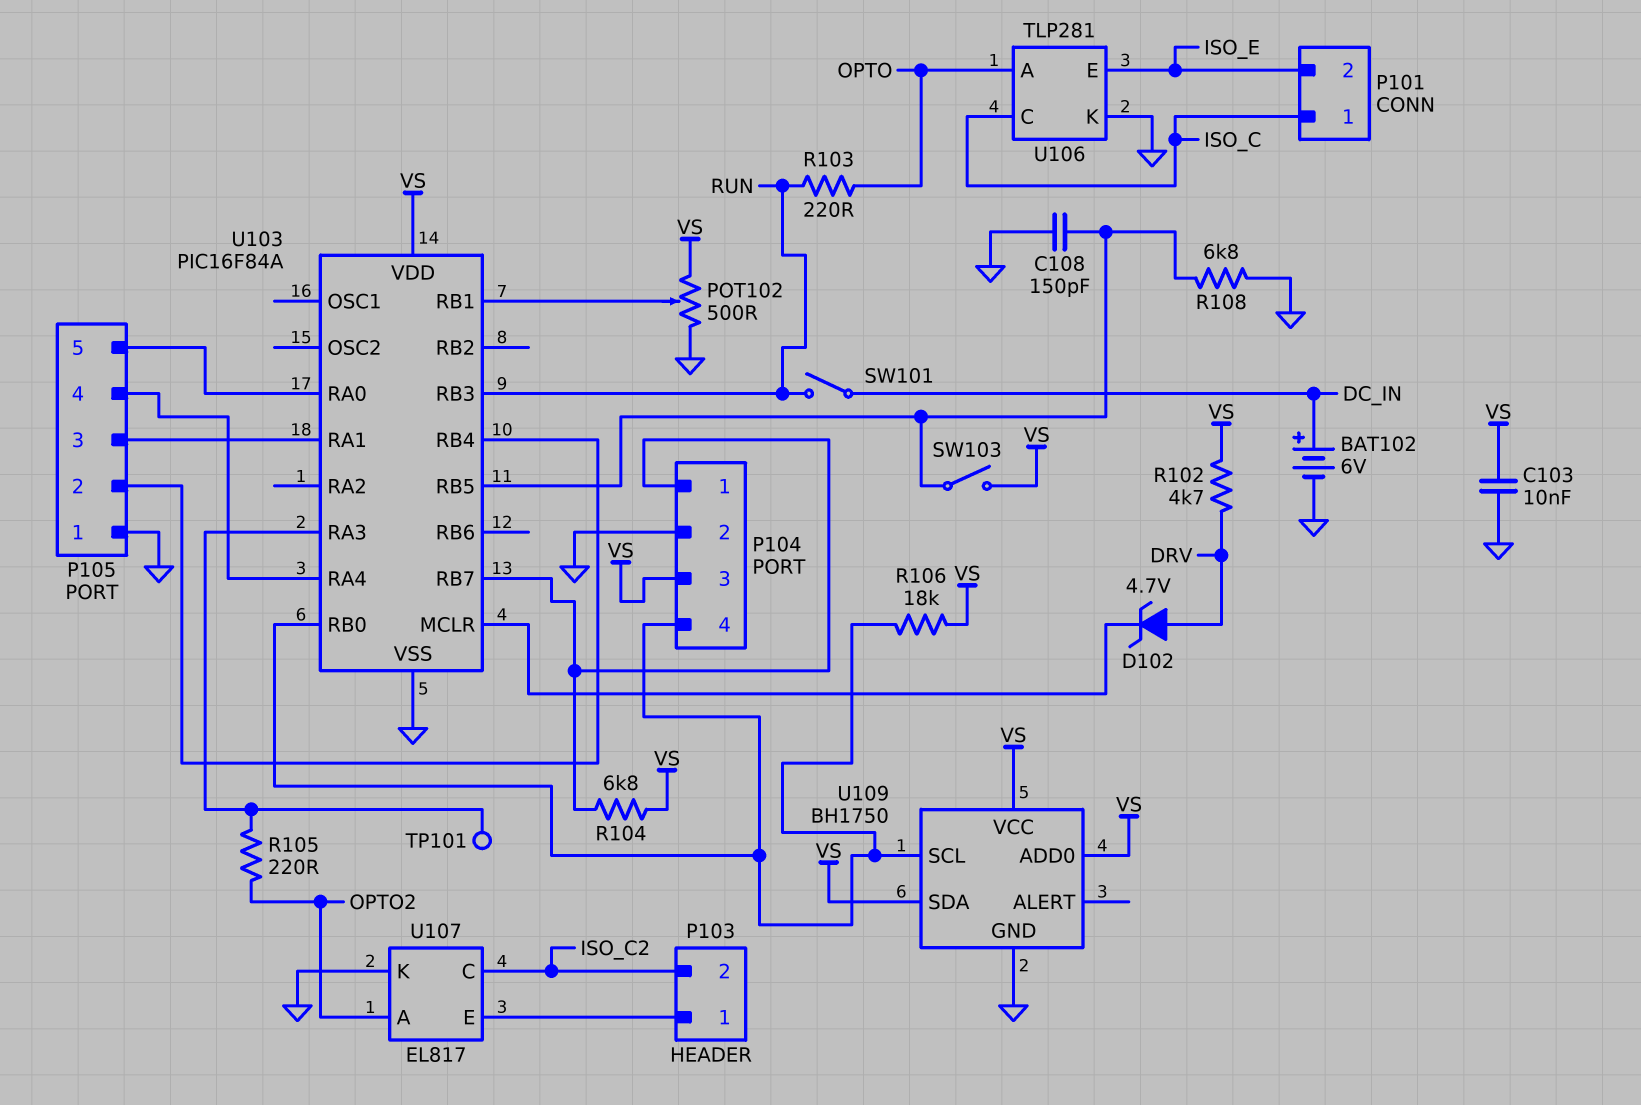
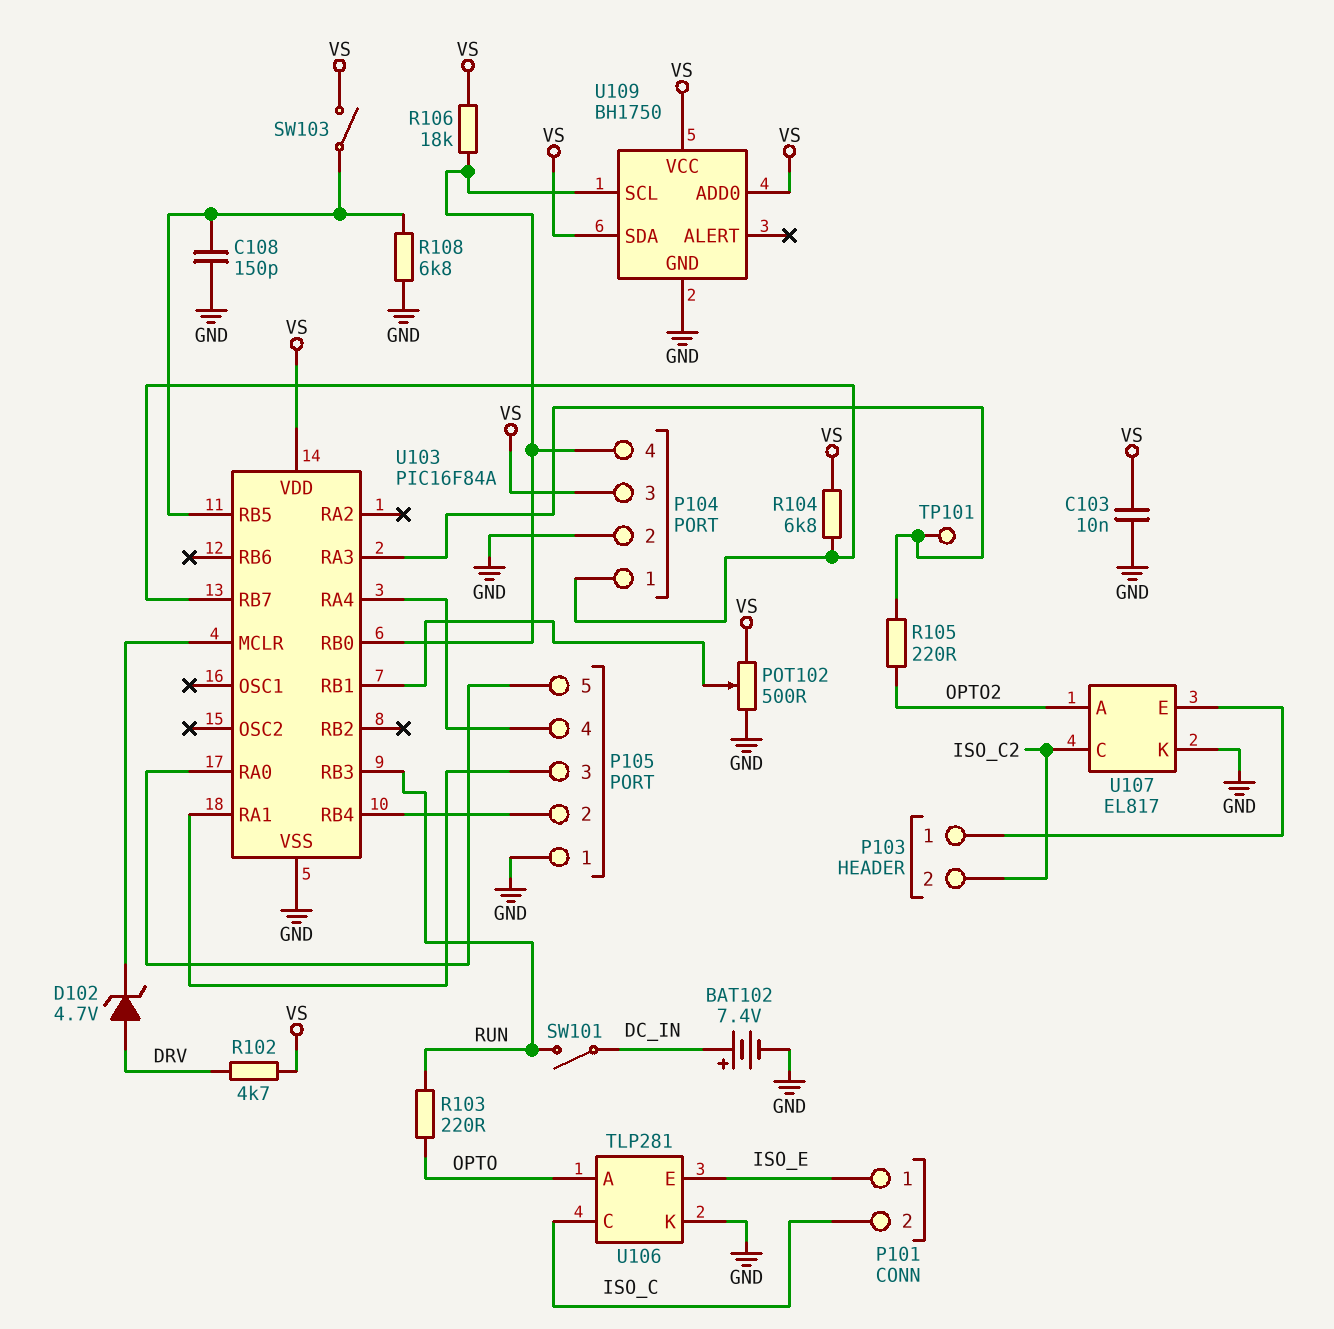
BAT102: 6V (plus DC_IN, minus GND) -> 7.4V (plus DC_IN, minus GND)
P101 pin 1: ISO_C -> ISO_E
P101 pin 2: ISO_E -> ISO_C

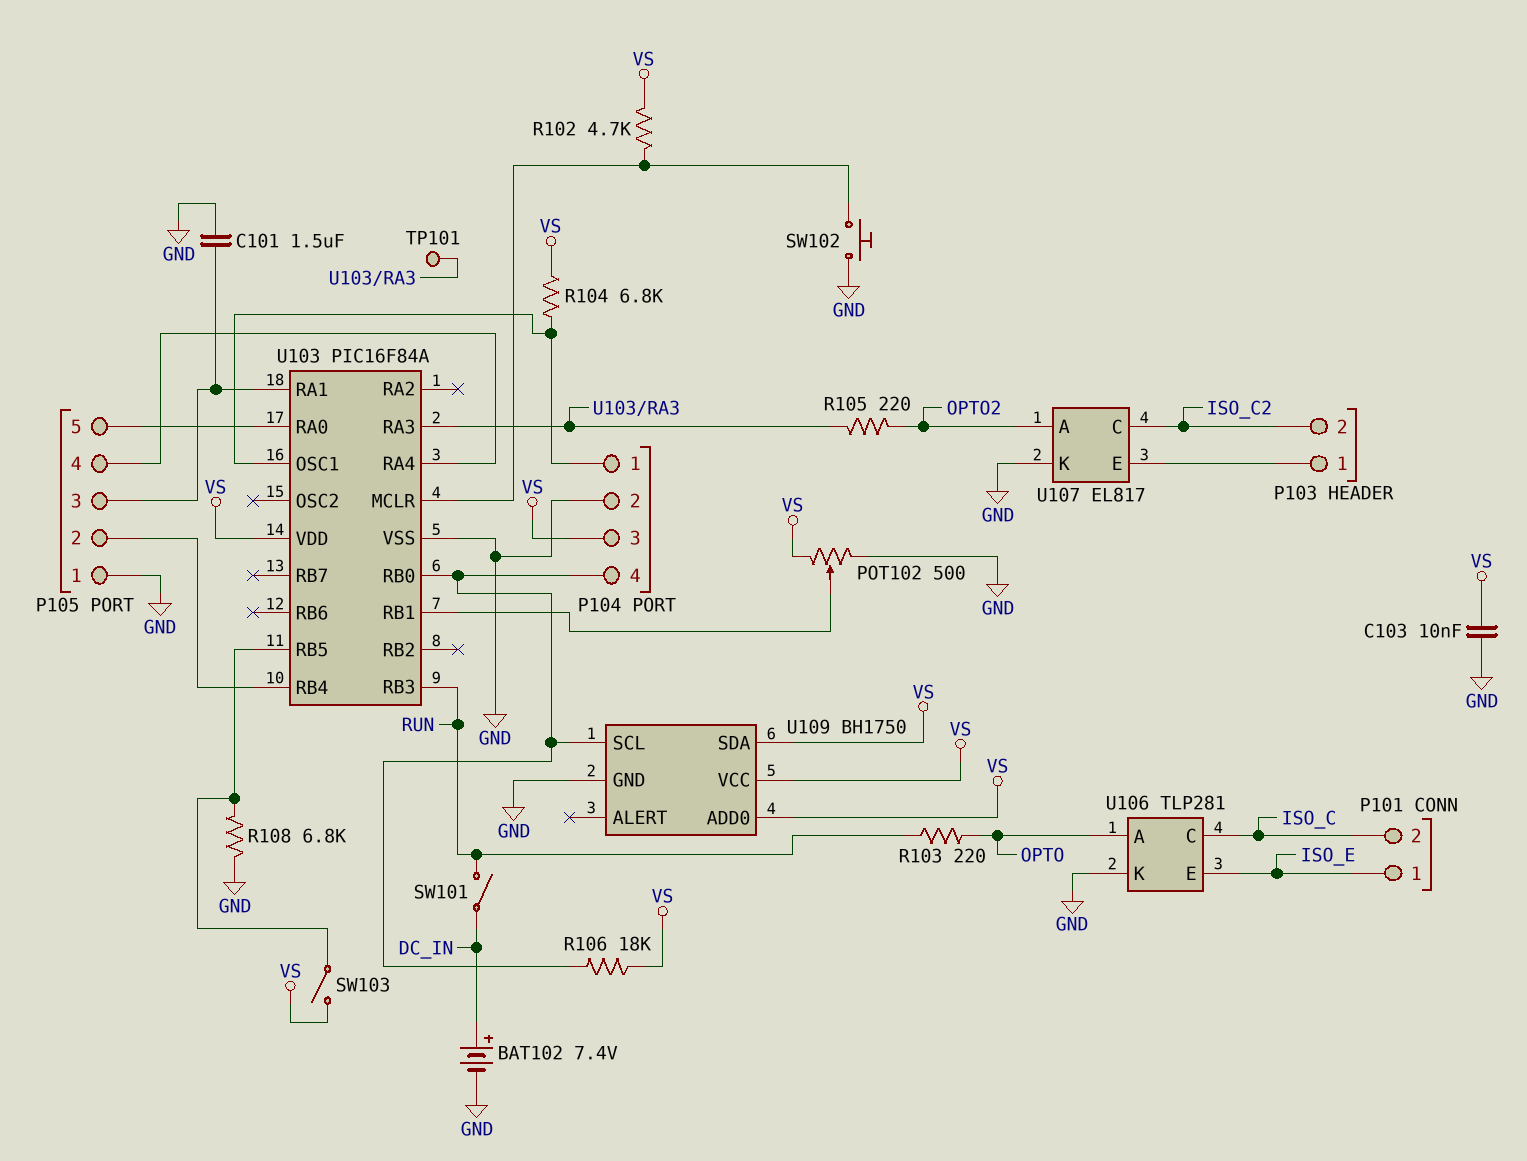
C101: none -> 1.5uF (GND, P105/3)
C108: 150pF (GND, U103/RB5) -> none
D102: zener 4.7V (A DRV, K U103/MCLR) -> none
R102: 4.7k (DRV, VS) -> 4.7k (U103/MCLR, VS)
SW102: none -> button (GND, U103/MCLR)
U103 pin OSC1: none -> P104/1
U103 pin RB7: P104/1 -> none

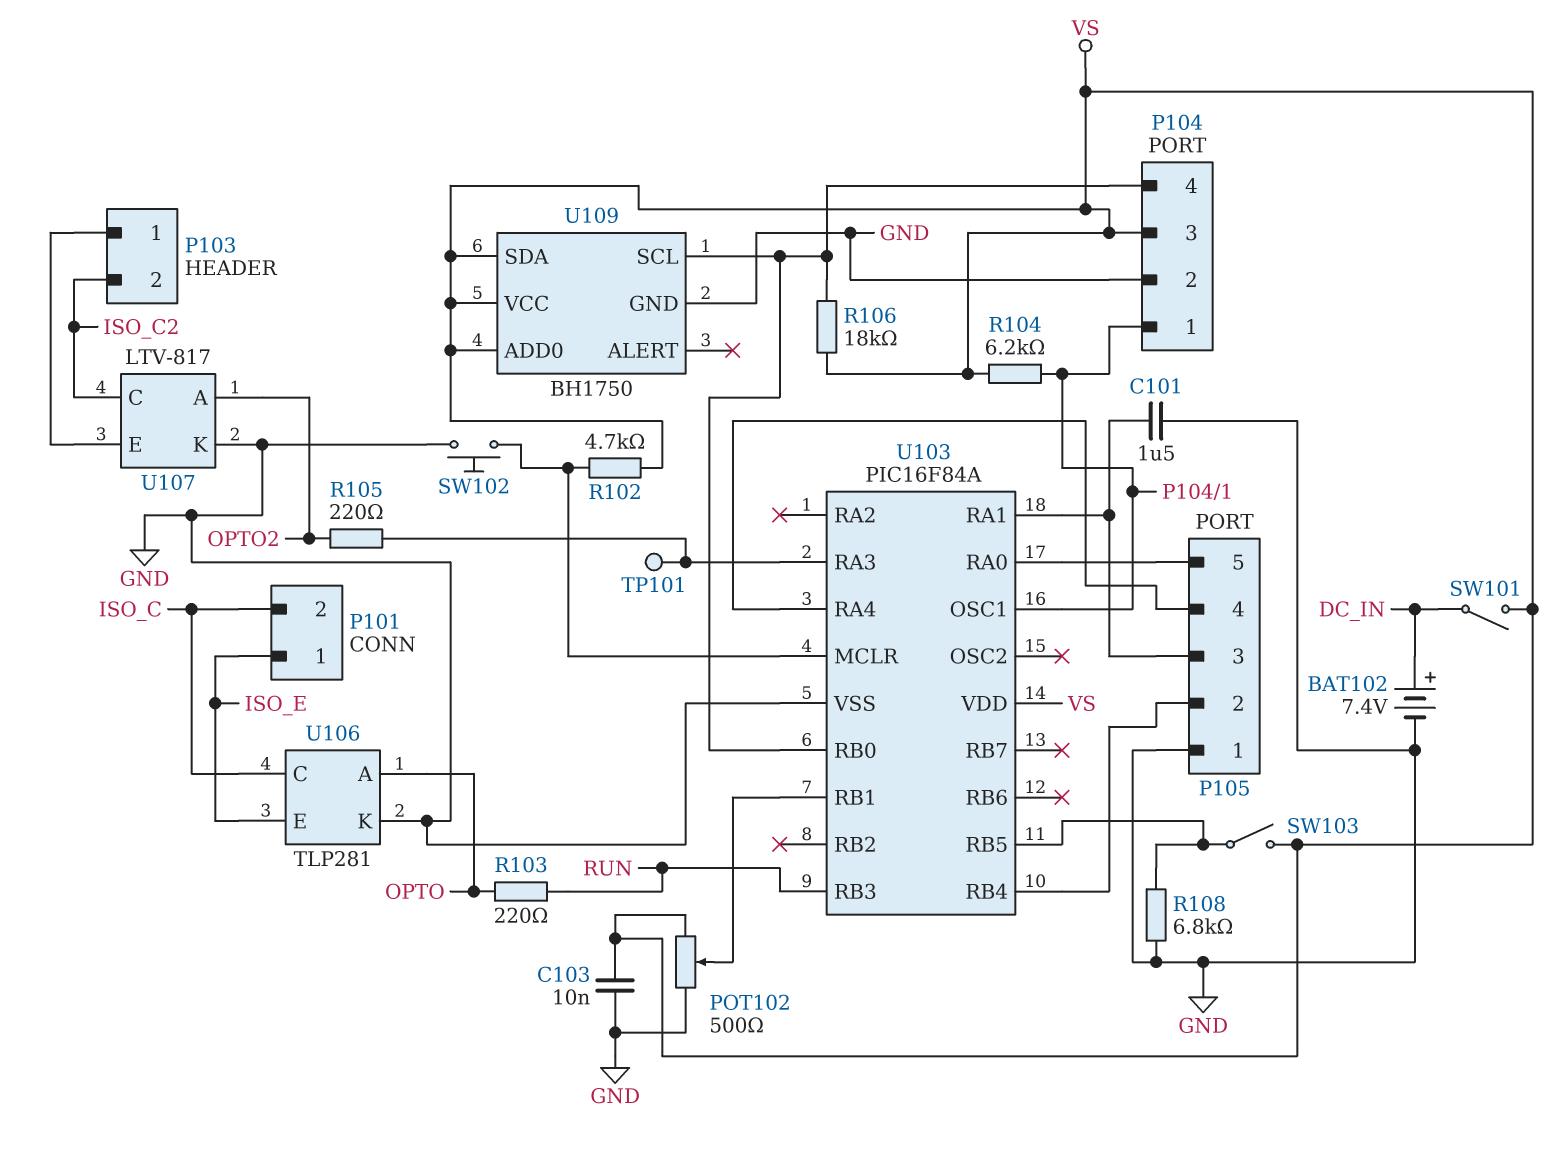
R104: 6.8k (P104/1, VS) -> 6.2k (P104/1, VS)
SW101: switch (DC_IN, RUN) -> switch (DC_IN, VS)
U107: EL817 -> LTV-817

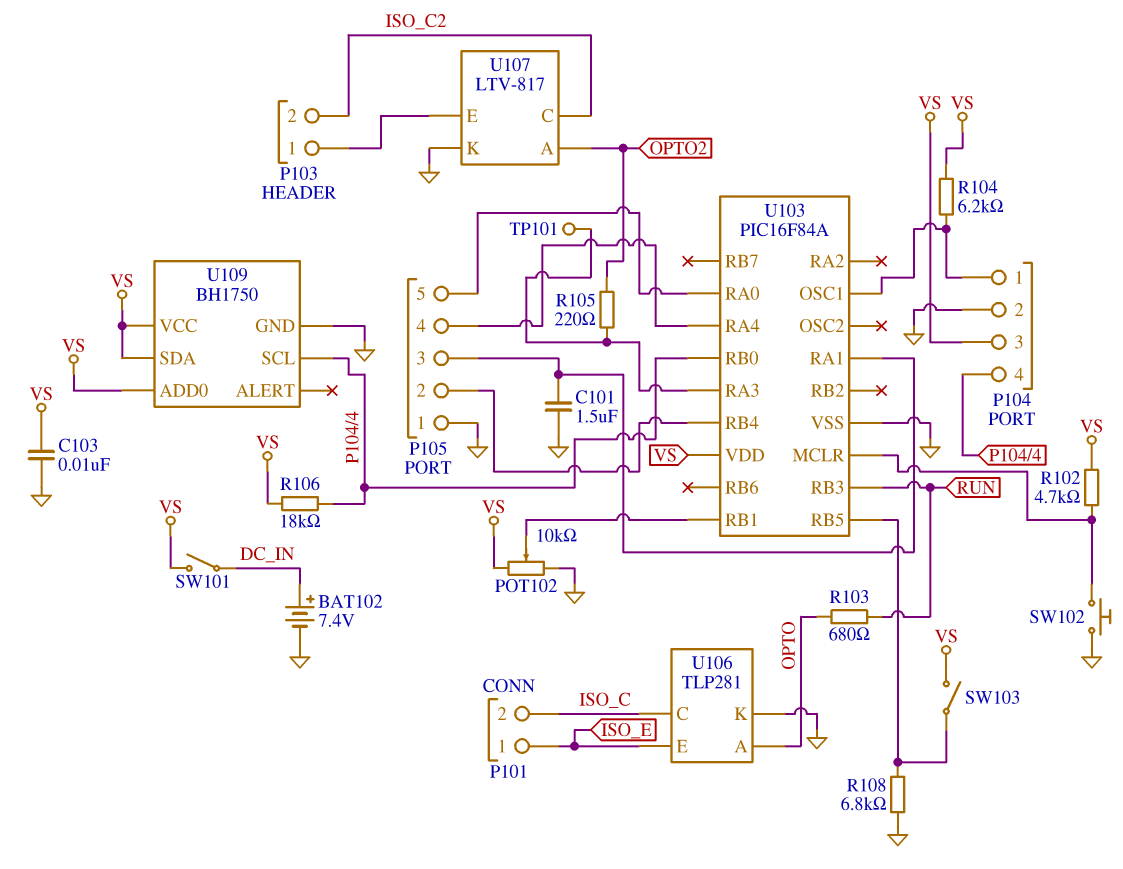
POT102: 500 (GND, VS, wiper U103/RB1) -> 10k (GND, VS, wiper U103/RB1)
R103: 220 (OPTO, RUN) -> 680 (OPTO, RUN)

